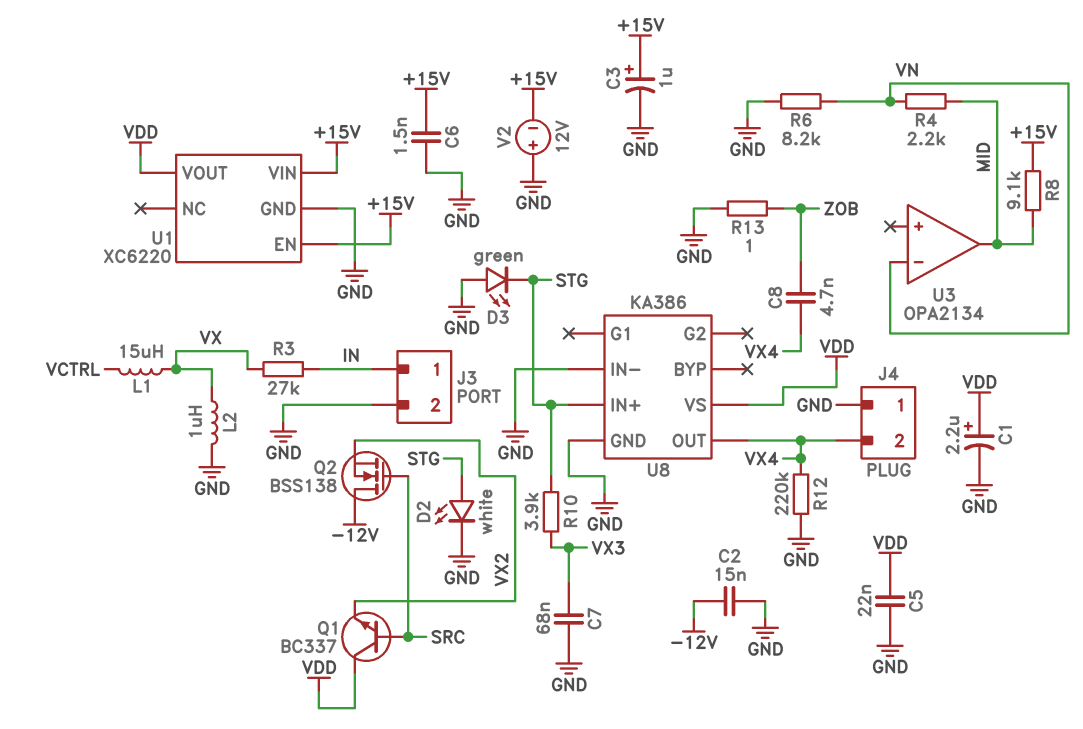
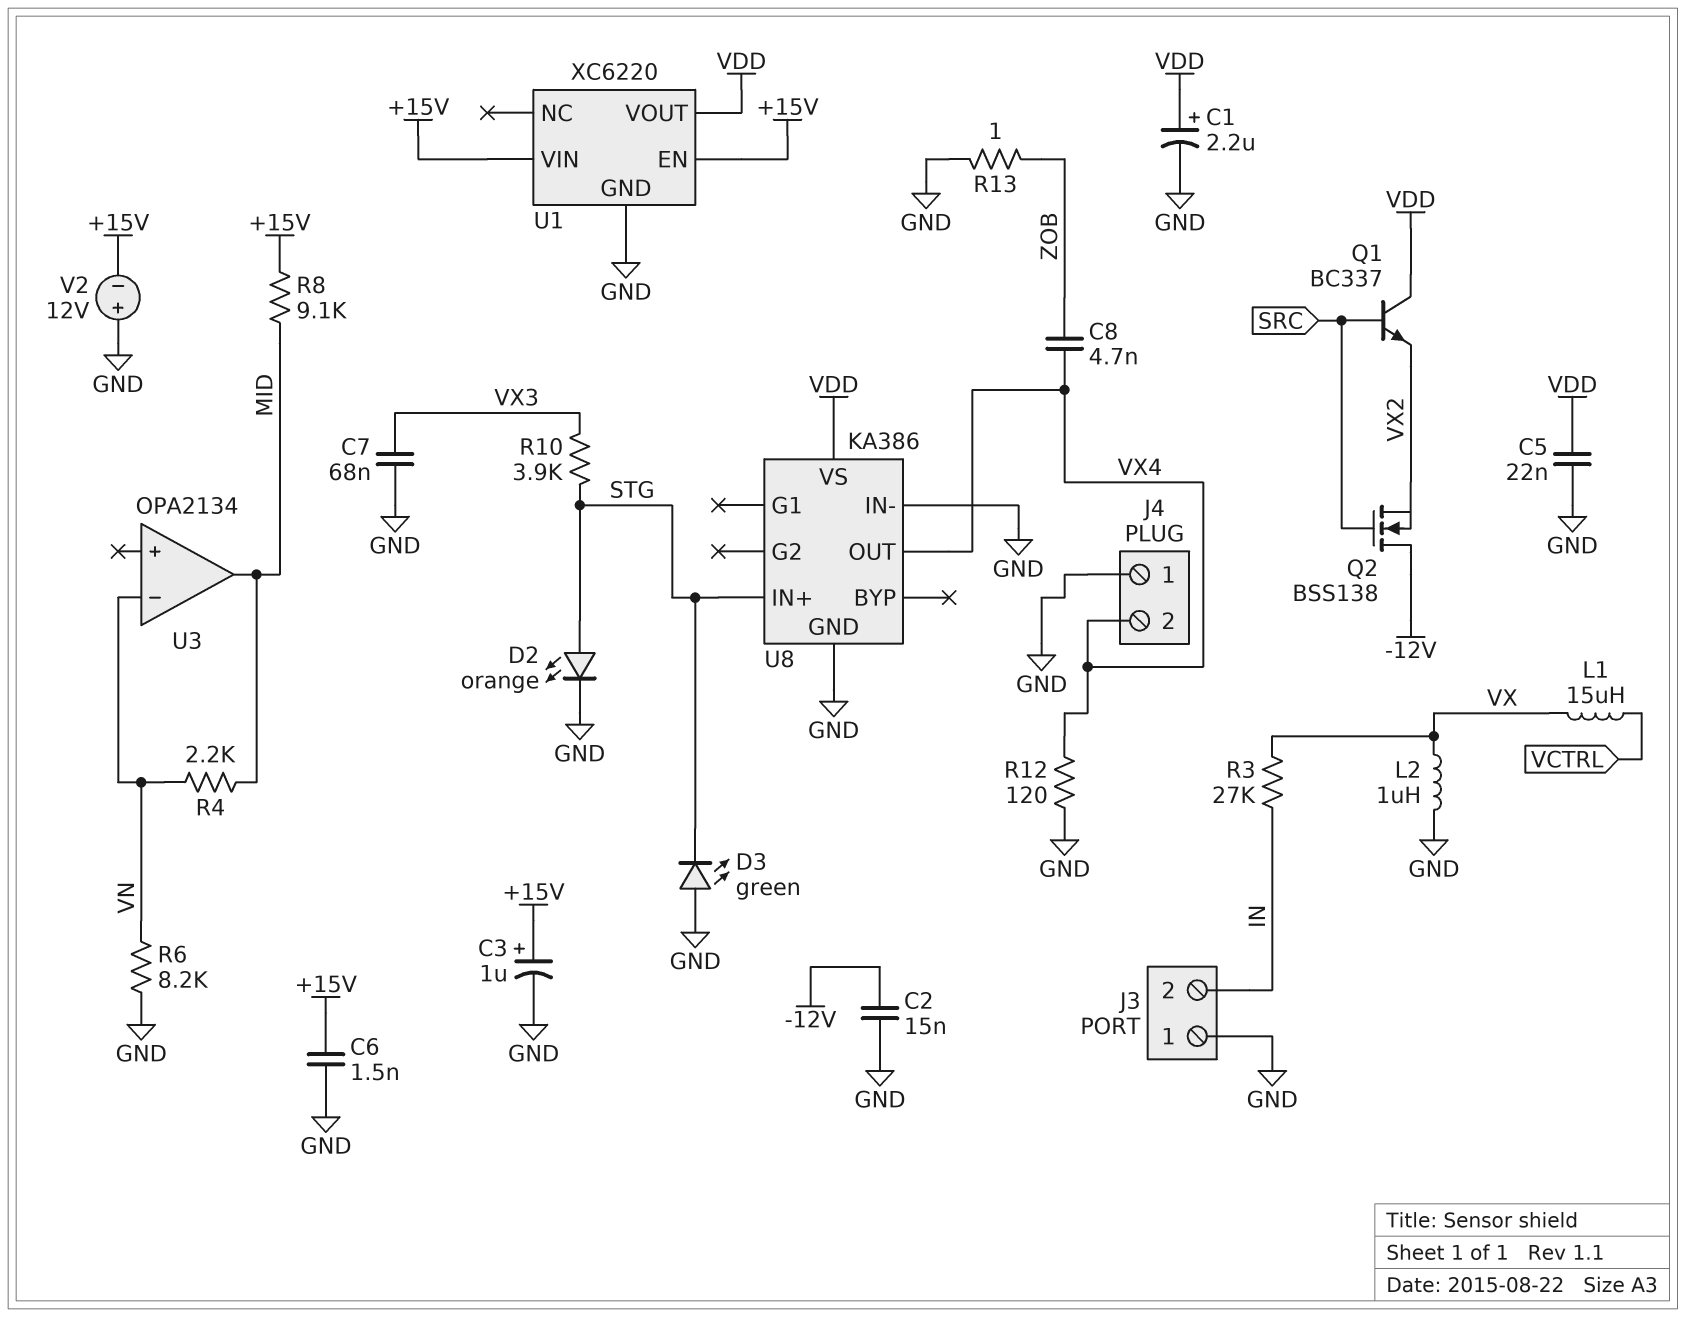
D2: LED white (A STG, K GND) -> LED orange (A STG, K GND)
J3 pin 1: IN -> GND
J3 pin 2: GND -> IN
R12: 220k (GND, VX4) -> 120 (GND, VX4)

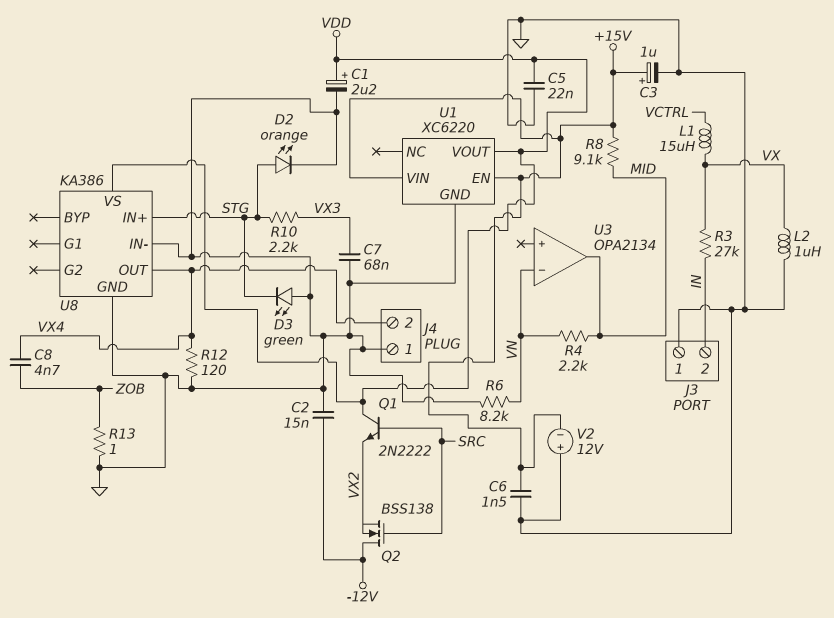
Q1: NPN BC337 (B SRC, C VDD, E VX2) -> NPN 2N2222 (B SRC, C VDD, E VX2)
R10: 3.9k (STG, VX3) -> 2.2k (STG, VX3)

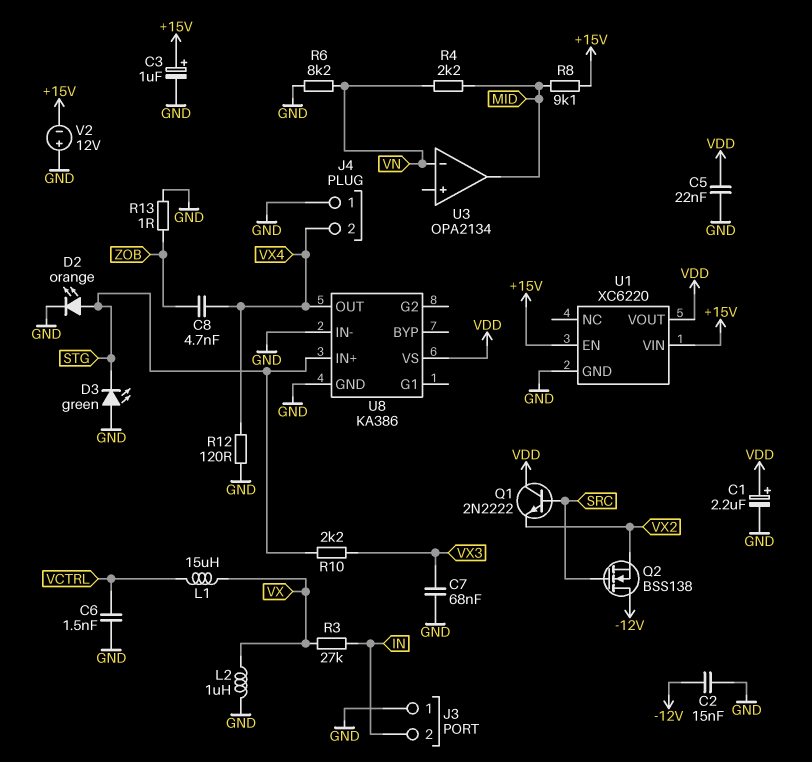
C6: 1.5nF (+15V, GND) -> 1.5nF (GND, VCTRL)

